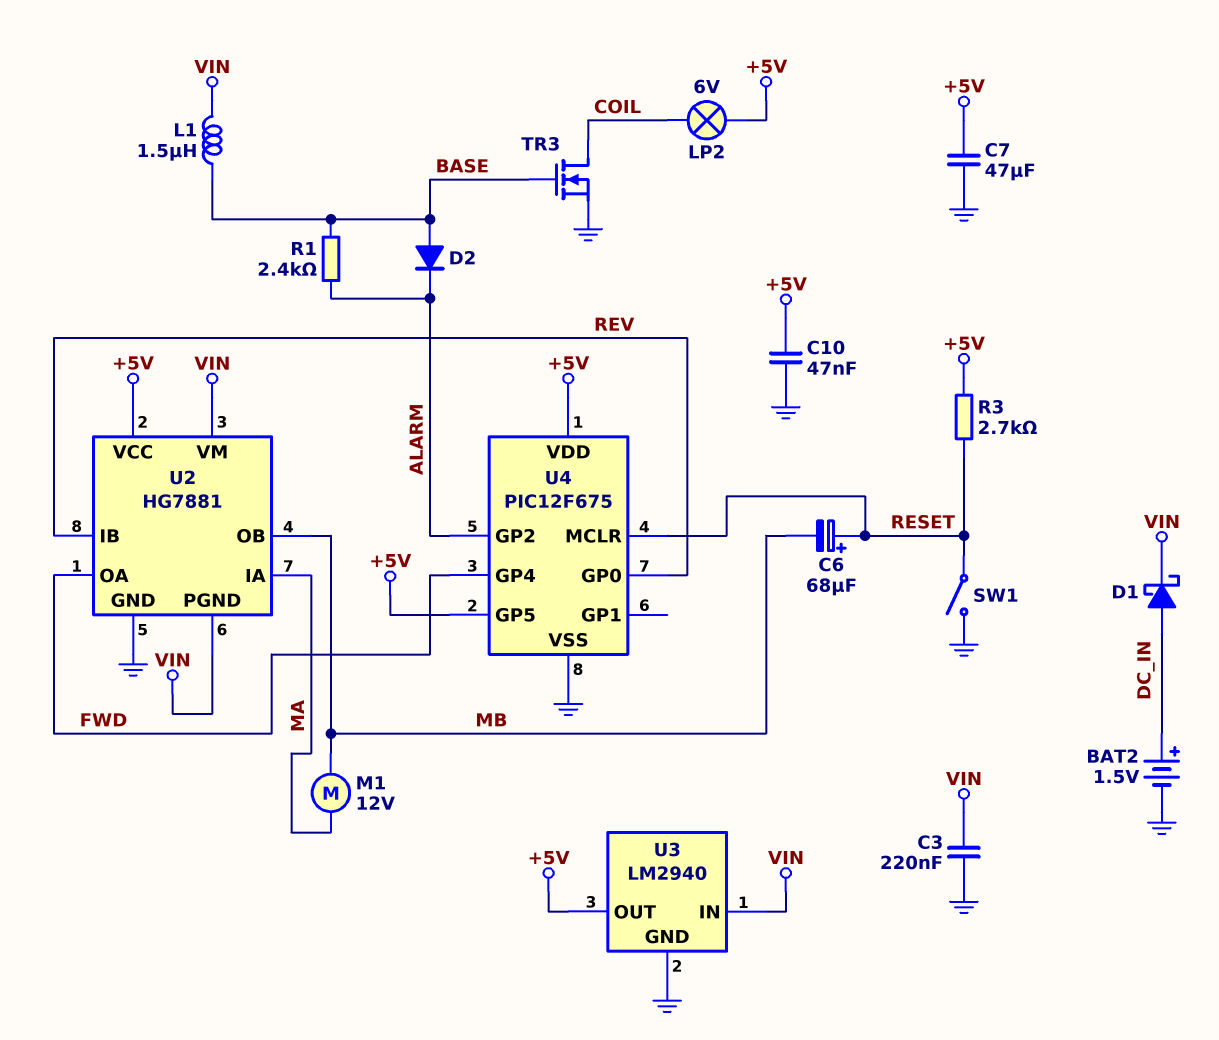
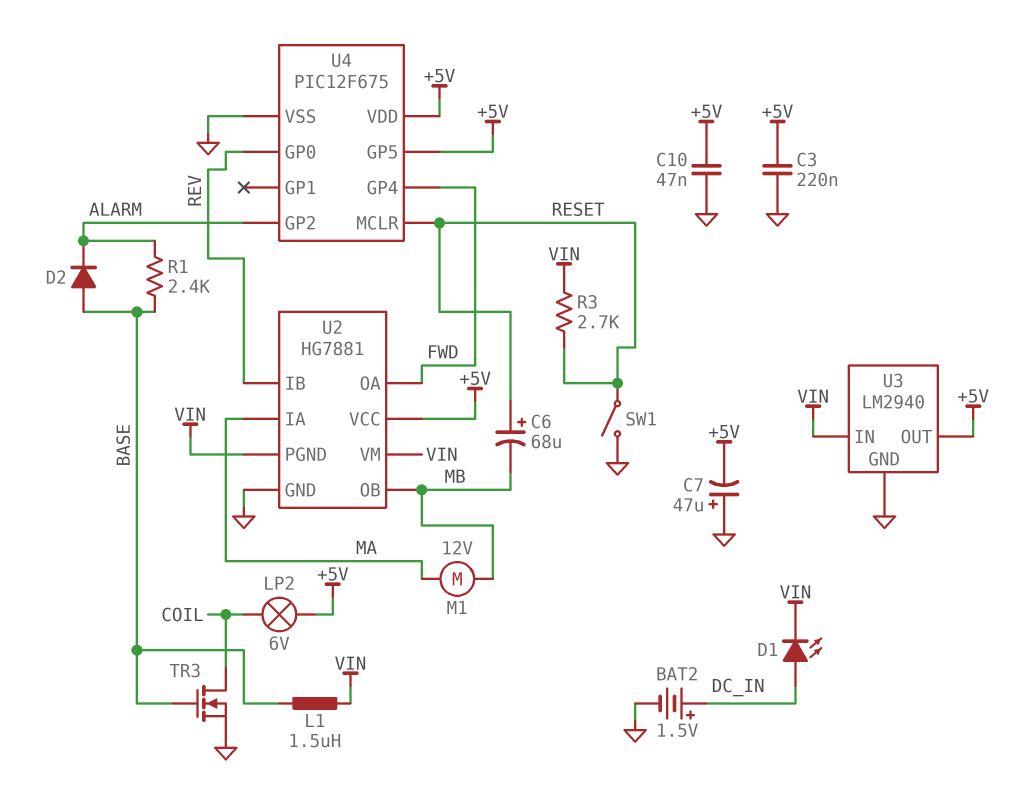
C3: 220nF (GND, VIN) -> 220nF (+5V, GND)
C7: 47uF (+5V, GND) -> 47uF (plus GND, minus +5V)
D1: schottky (A DC_IN, K VIN) -> LED (A DC_IN, K VIN)
R3: 2.7k (+5V, RESET) -> 2.7k (RESET, VIN)

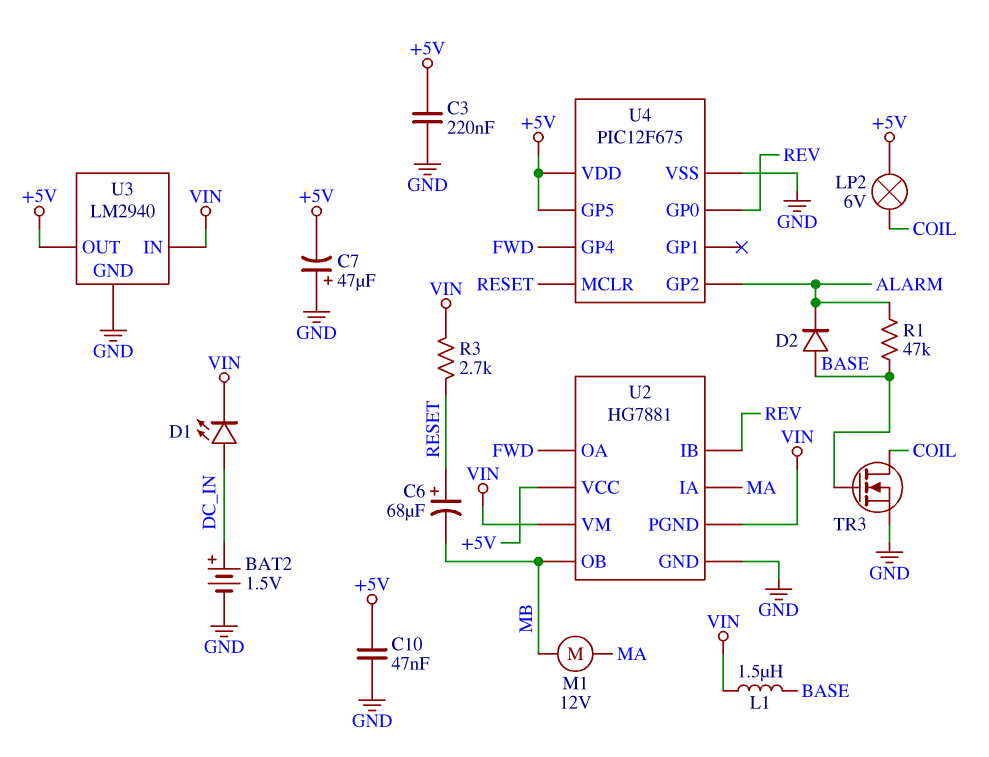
R1: 2.4k (ALARM, BASE) -> 47k (ALARM, BASE)
SW1: switch (GND, RESET) -> none

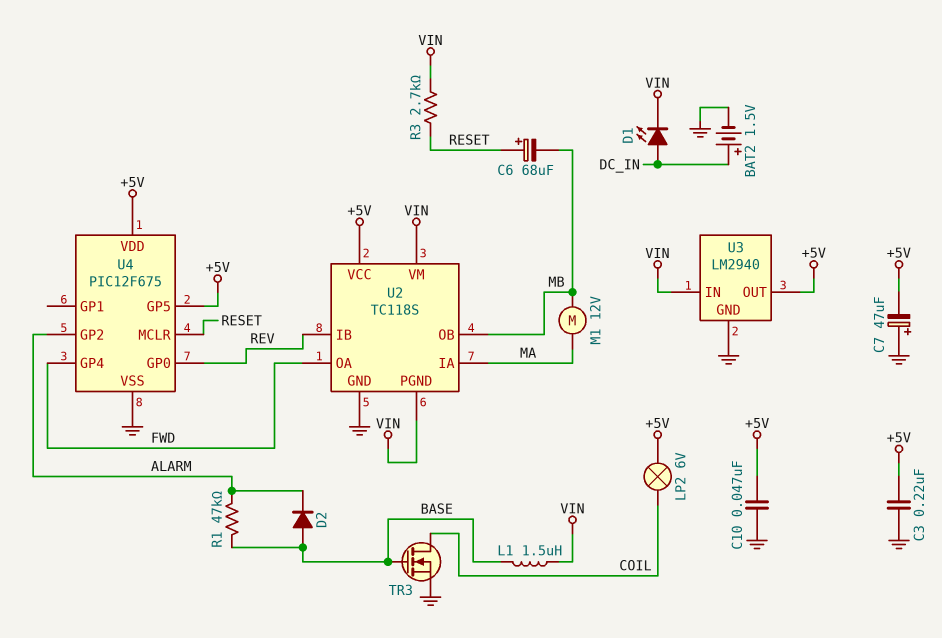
U2: HG7881 -> TC118S

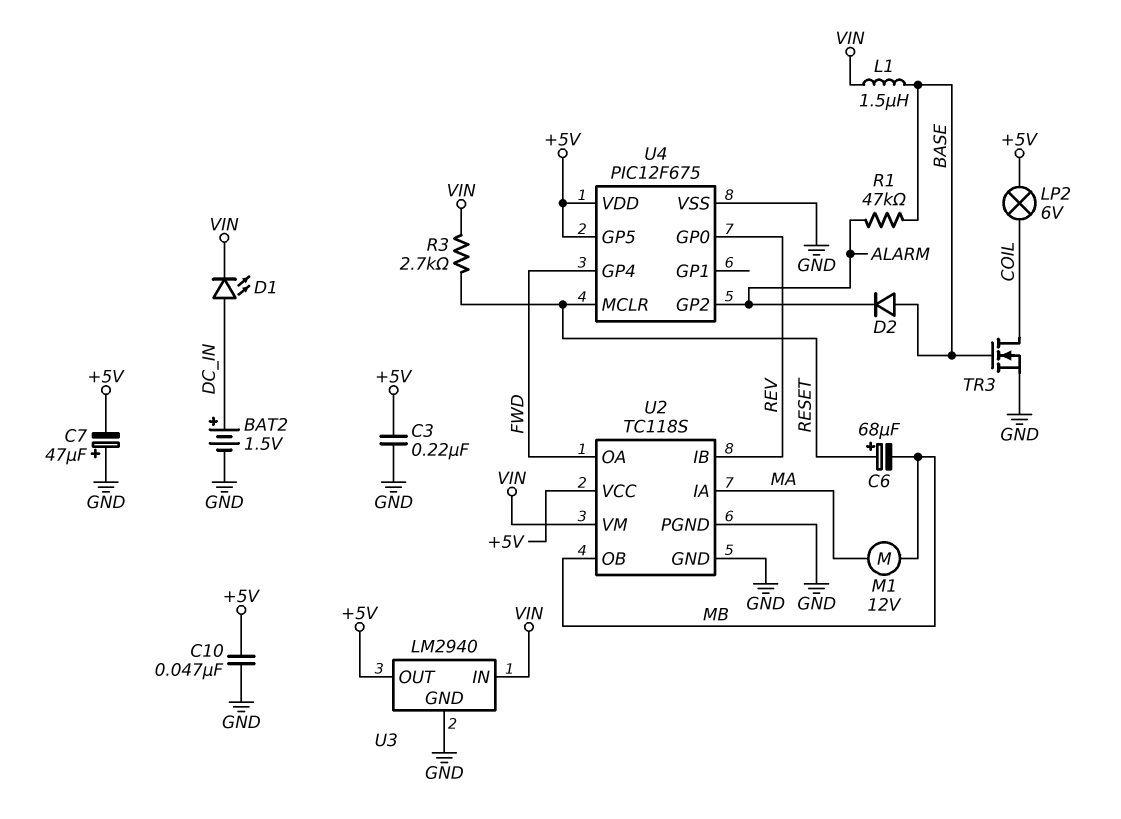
U2 pin PGND: VIN -> GND

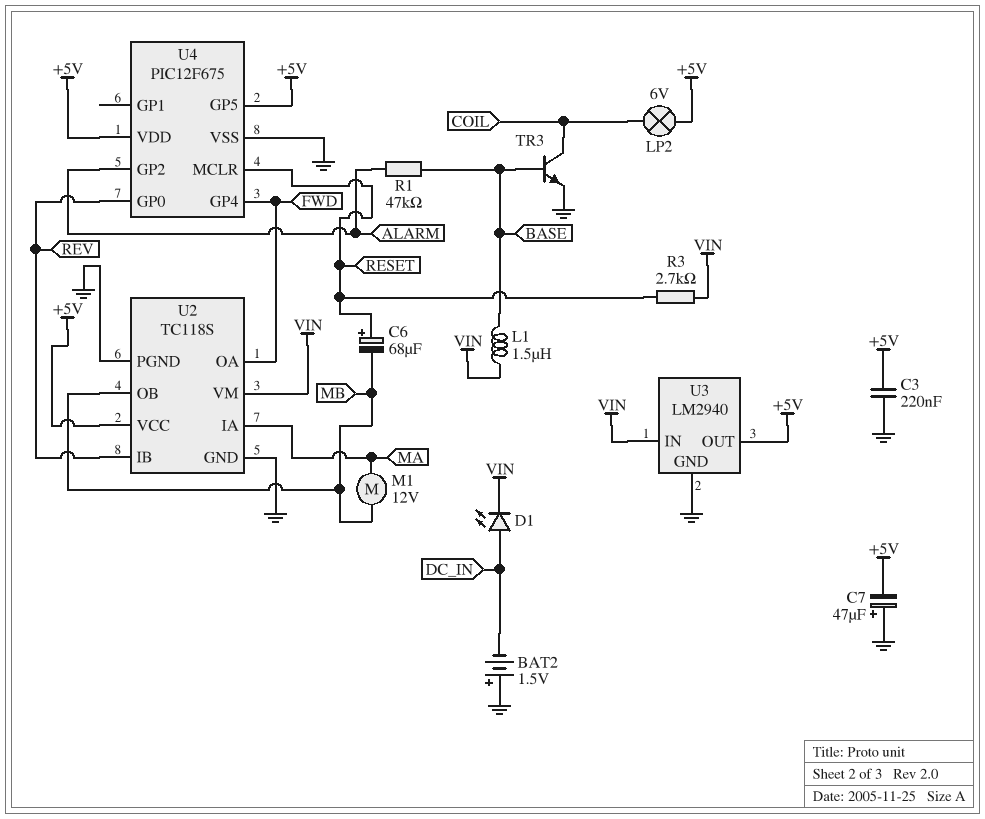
BAT2: 1.5V (plus DC_IN, minus GND) -> 1.5V (plus GND, minus DC_IN)
C10: 47nF (+5V, GND) -> none
D2: diode (A BASE, K ALARM) -> none
TR3: NMOS (G BASE, D COIL, S GND) -> NPN (B BASE, C COIL, E GND)

